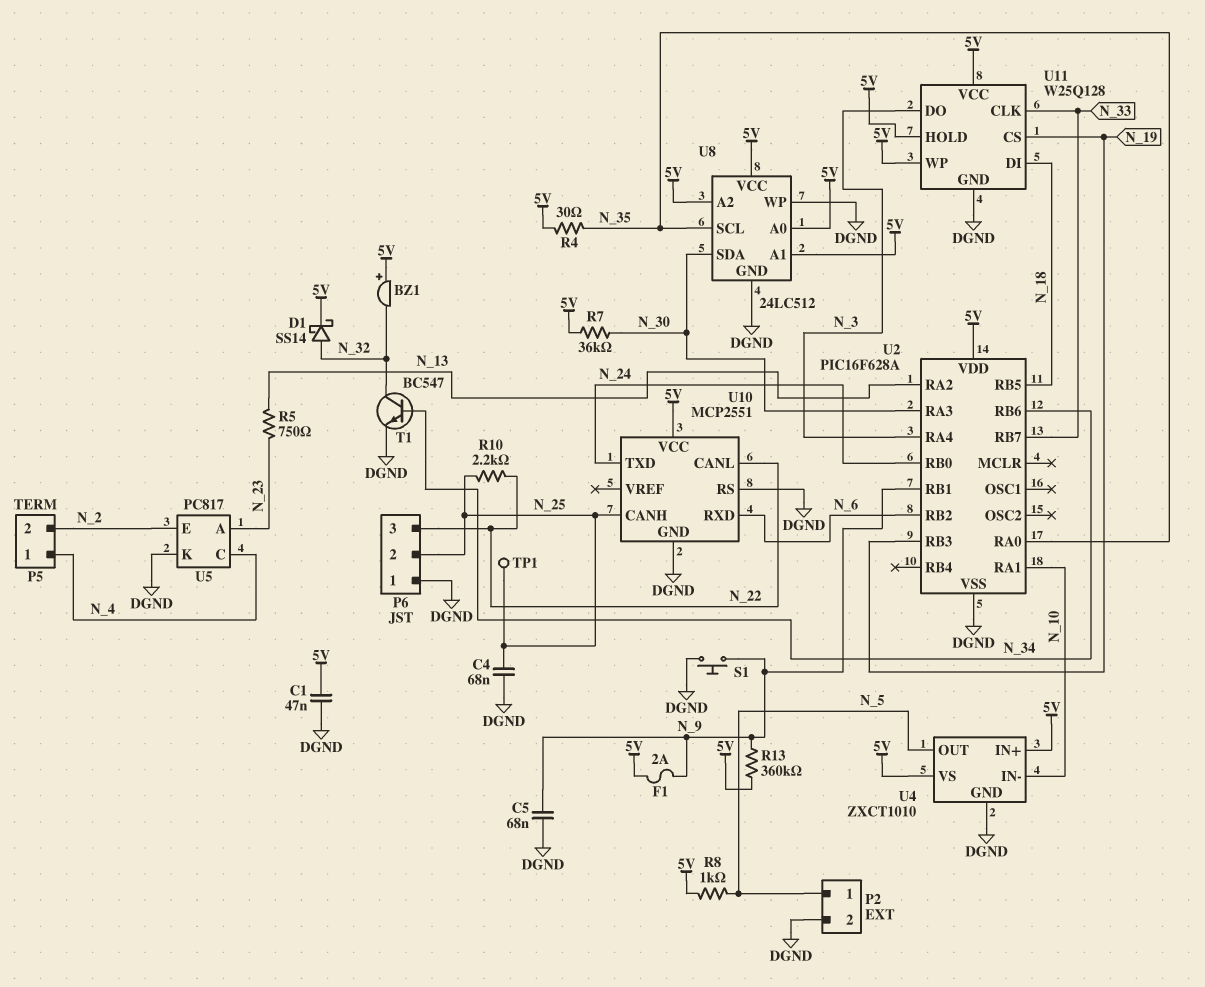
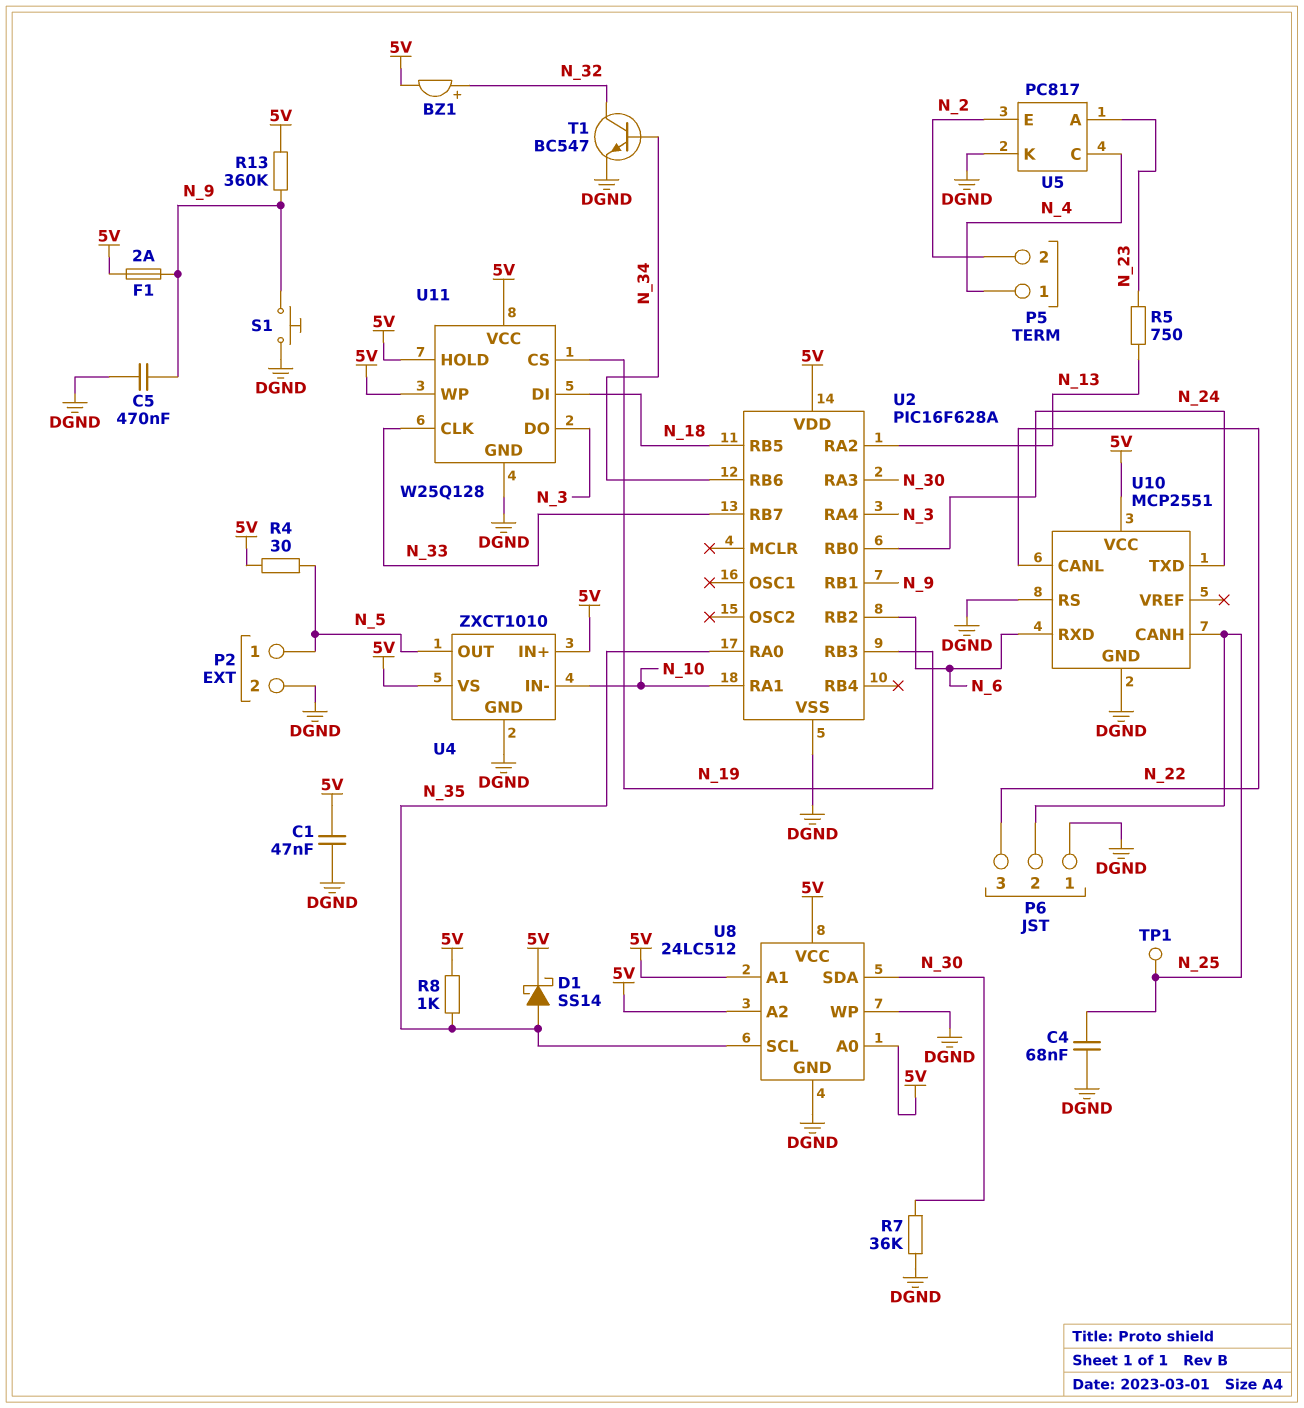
BZ1: buzzer (plus 5V, minus N_32) -> buzzer (plus N_32, minus 5V)
C5: 68nF (DGND, N_9) -> 470nF (DGND, N_9)
D1: schottky SS14 (A N_32, K 5V) -> schottky SS14 (A N_35, K 5V)
R4: 30 (5V, N_35) -> 30 (5V, N_5)
R7: 36k (5V, N_30) -> 36k (DGND, N_30)
R8: 1k (5V, N_5) -> 1k (5V, N_35)
R10: 2.2k (N_22, N_25) -> none

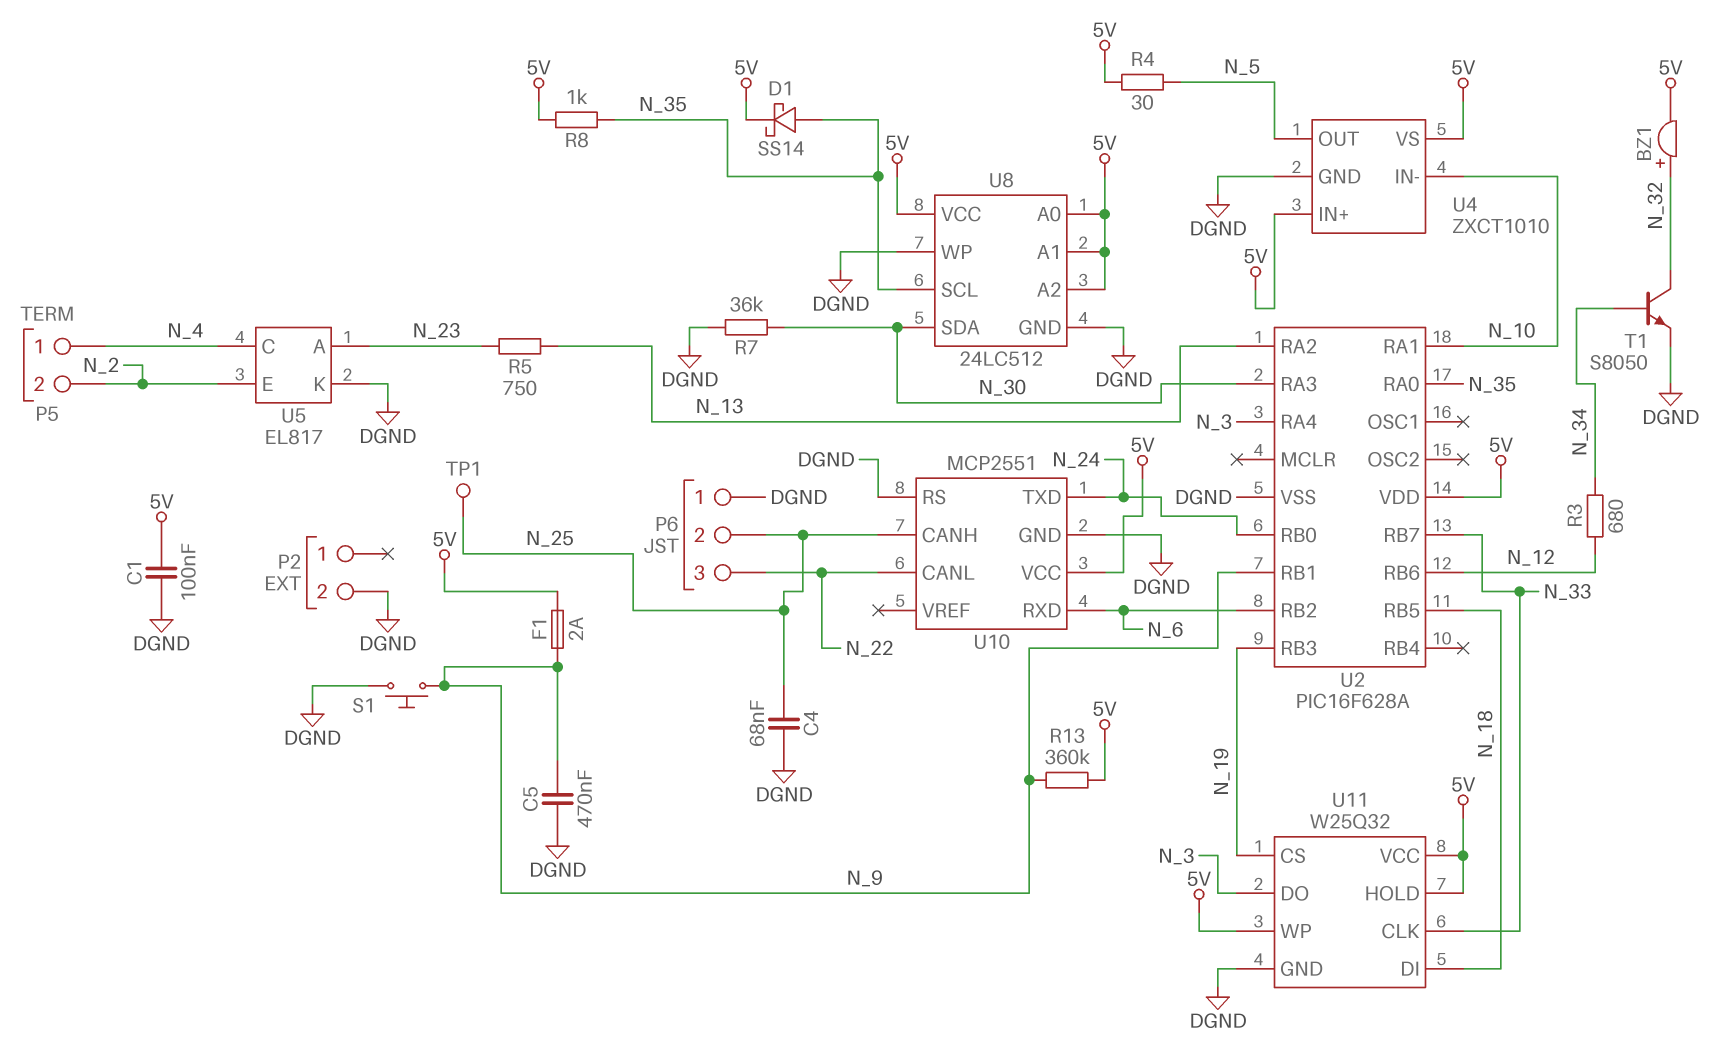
C1: 47nF (5V, DGND) -> 100nF (5V, DGND)
P2 pin 1: N_5 -> none
R3: none -> 680 (N_12, N_34)
T1: NPN BC547 (B N_34, C N_32, E DGND) -> NPN S8050 (B N_34, C N_32, E DGND)
U2 pin RB6: N_34 -> N_12
U5: PC817 -> EL817
U11: W25Q128 -> W25Q32

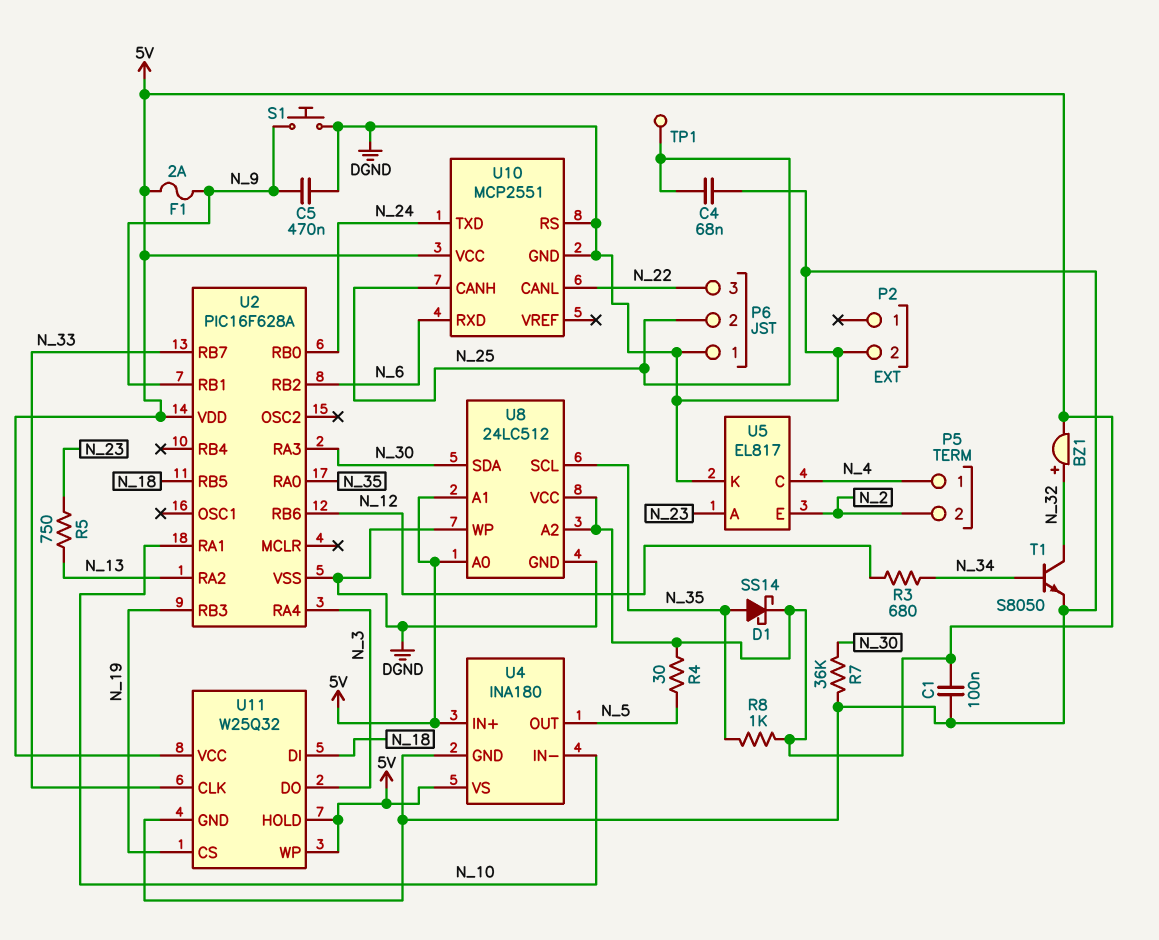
R13: 360k (5V, N_9) -> none
U4: ZXCT1010 -> INA180

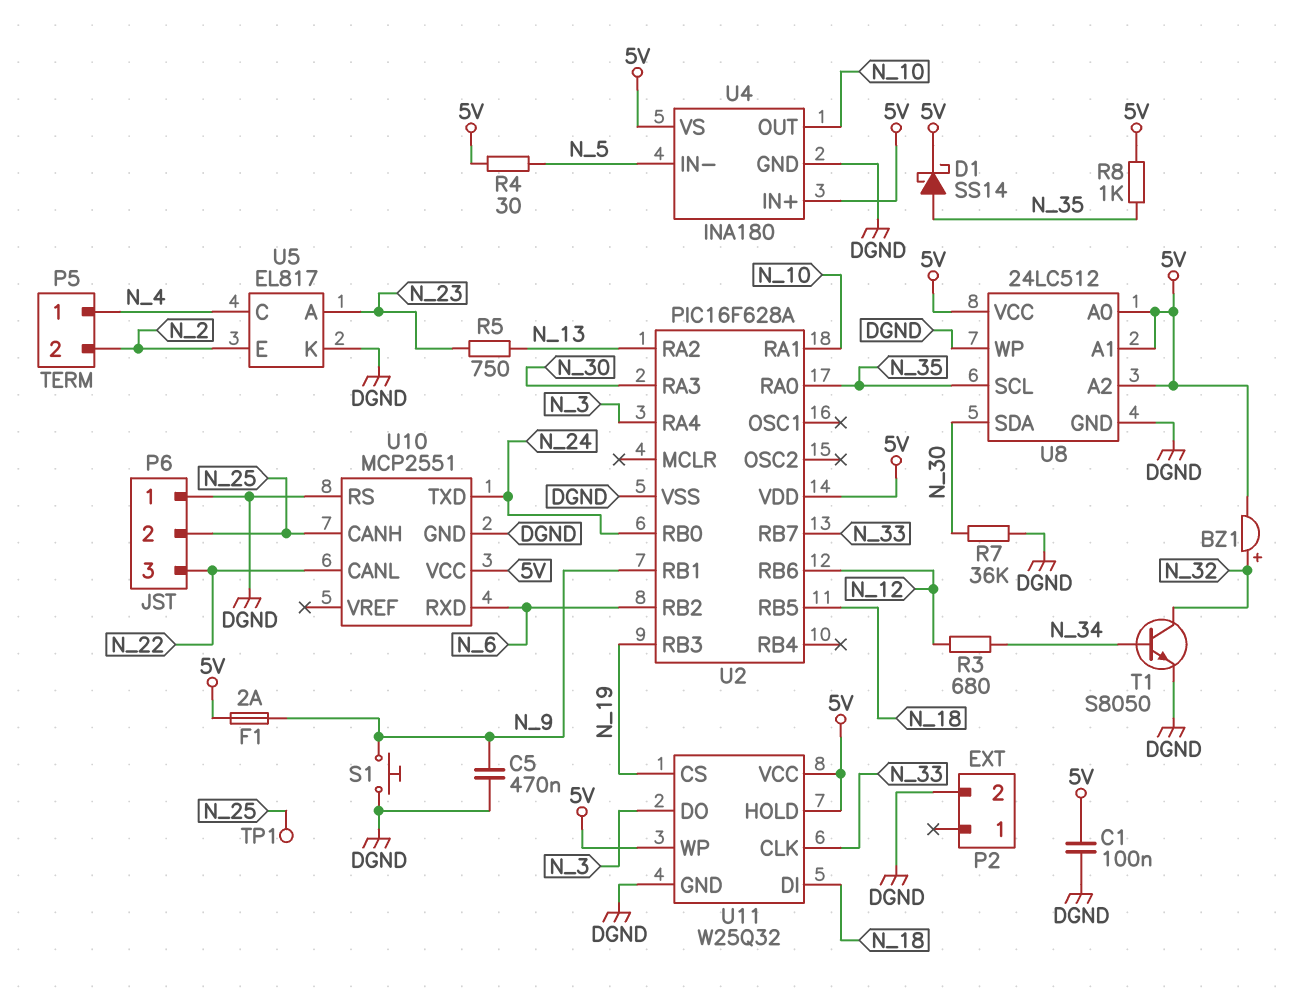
C4: 68nF (DGND, N_25) -> none
U4 pin IN-: N_10 -> N_5
U4 pin OUT: N_5 -> N_10

